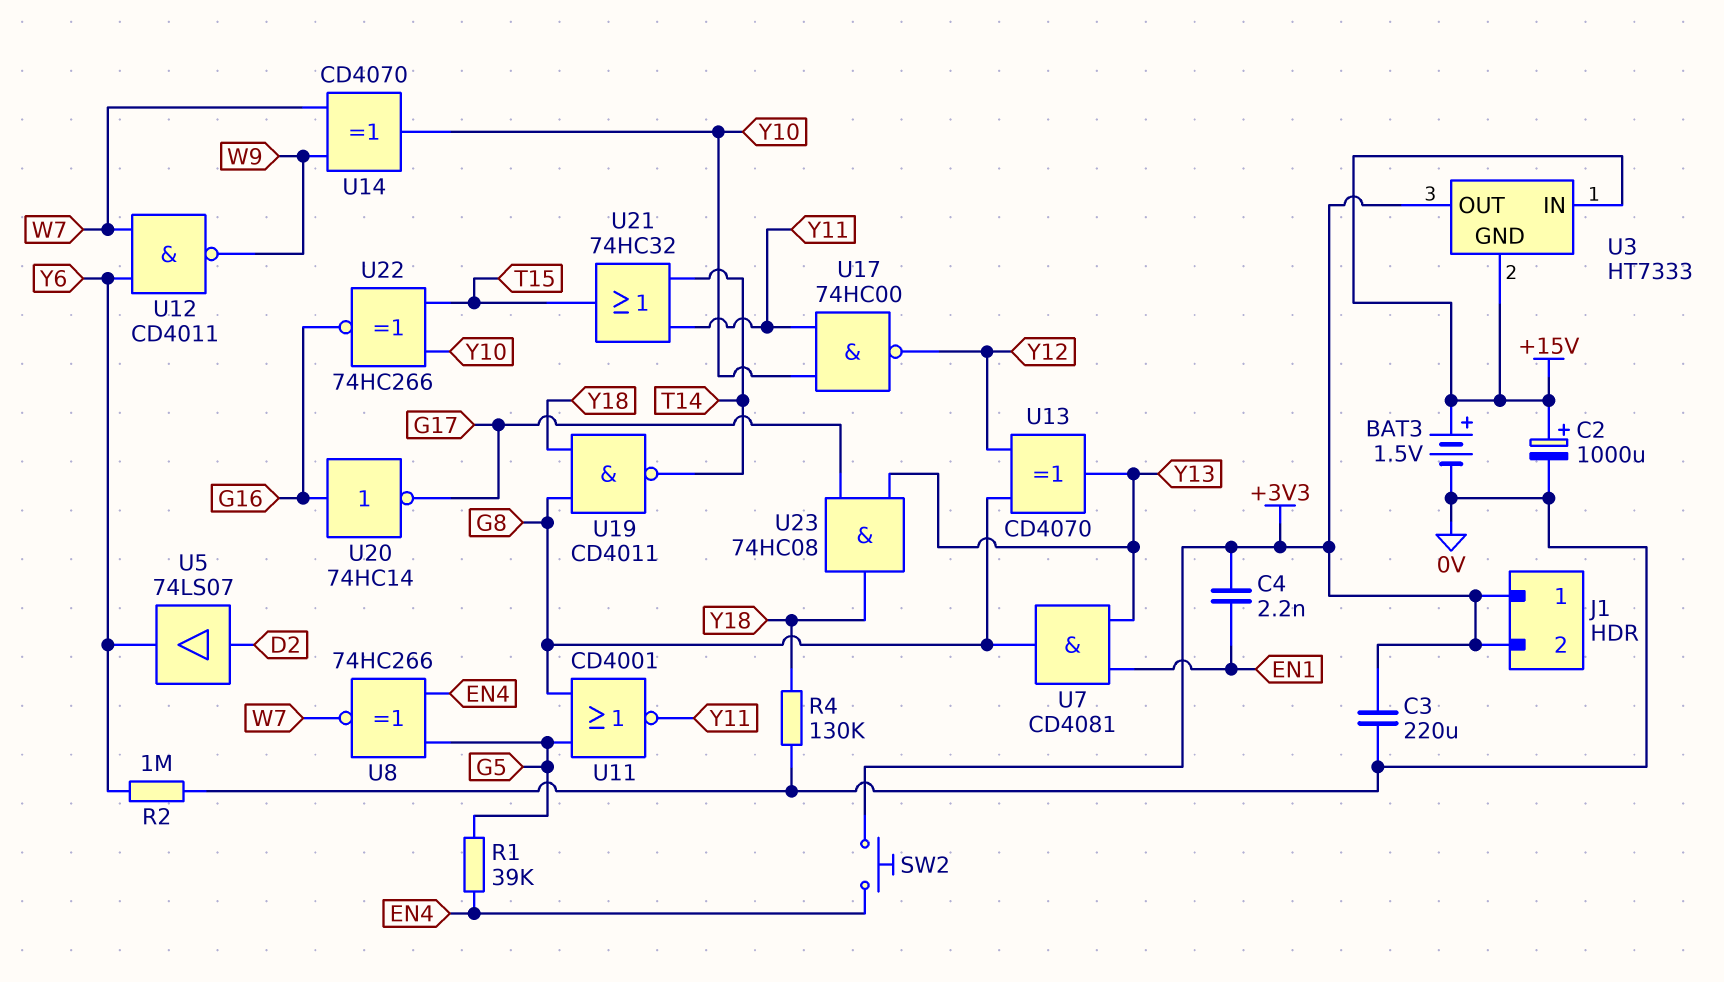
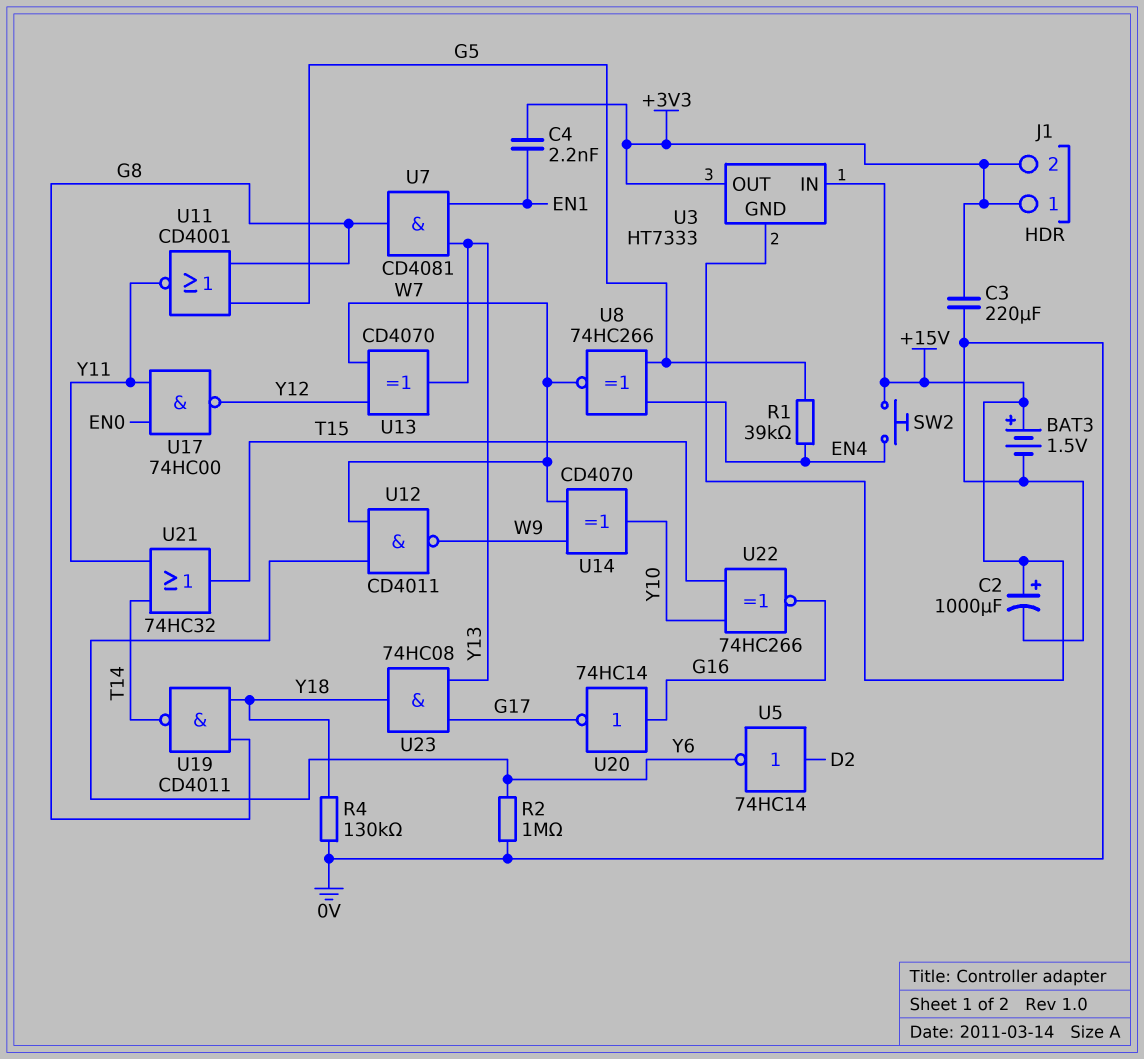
SW2: button (+3V3, EN4) -> button (+15V, EN4)
U5: buffer 74LS07 (in D2, out Y6) -> NOT 74HC14 (in D2, out Y6)
U13: XOR CD4070 (in G8, in Y12, out Y13) -> XOR CD4070 (in W7, in Y12, out Y13)
U17: NAND 74HC00 (in Y10, in Y11, out Y12) -> NAND 74HC00 (in EN0, in Y11, out Y12)

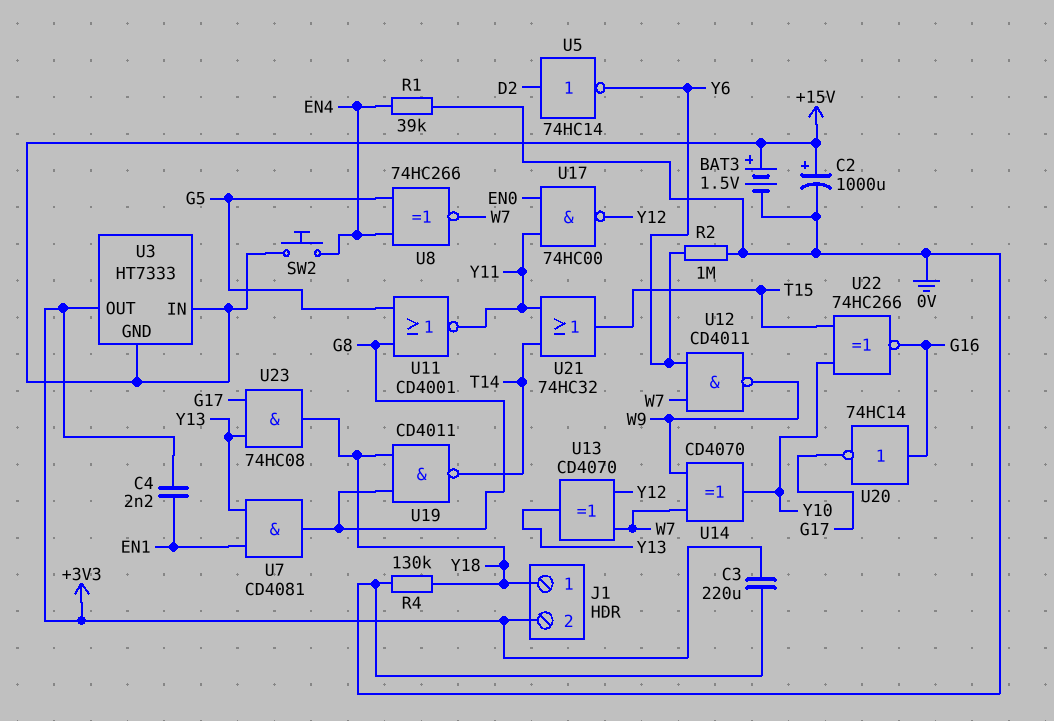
J1 pin 1: +3V3 -> Y18
R1: 39k (EN4, G5) -> 39k (0V, EN4)

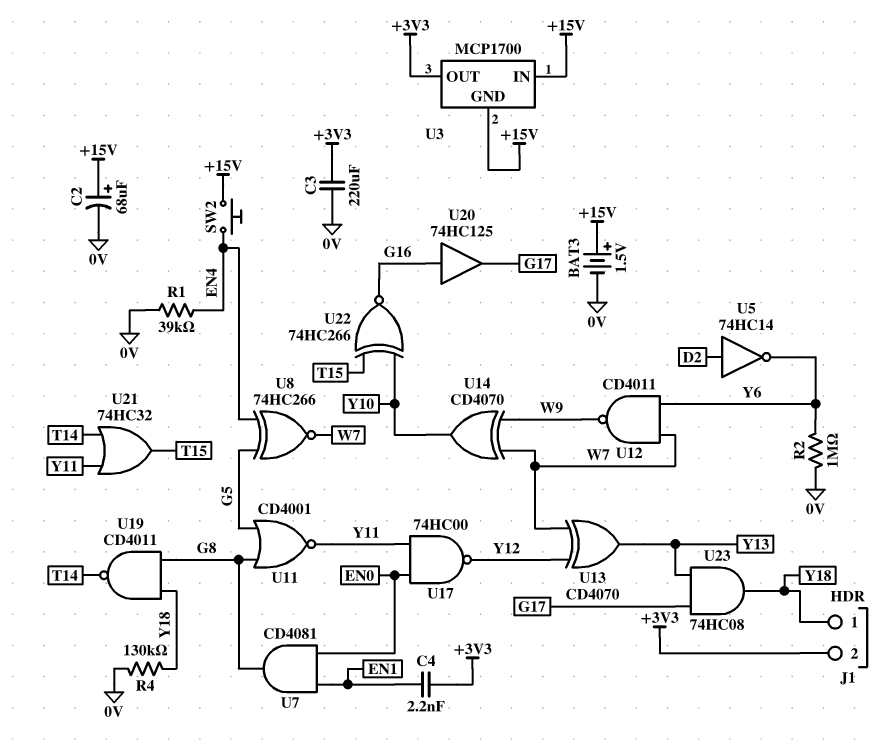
C2: 1000uF (plus +15V, minus 0V) -> 68uF (plus +15V, minus 0V)
U3: HT7333 -> MCP1700
U7: AND CD4081 (in EN1, in Y13, out G8) -> AND CD4081 (in EN0, in EN1, out G8)
U20: NOT 74HC14 (in G16, out G17) -> buffer 74HC125 (in G16, out G17)

